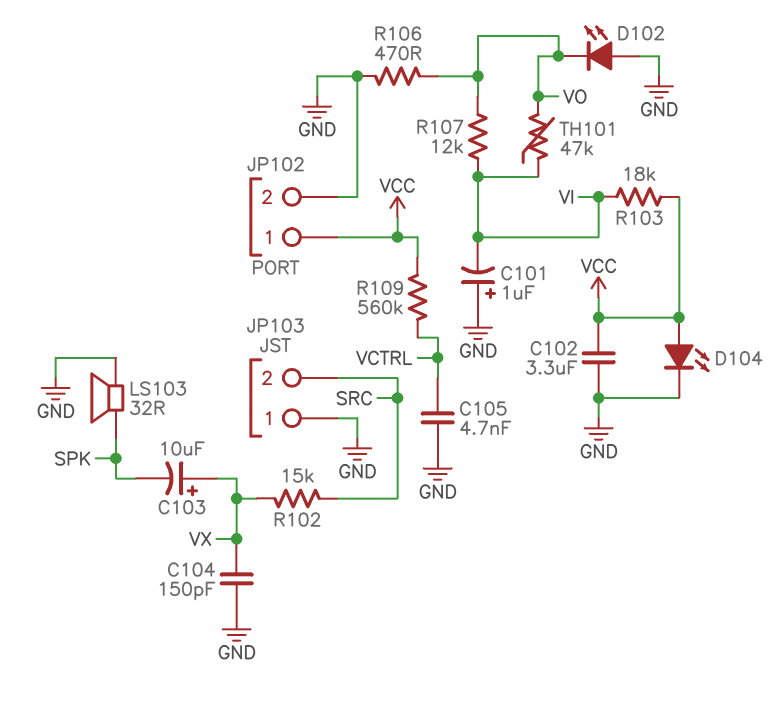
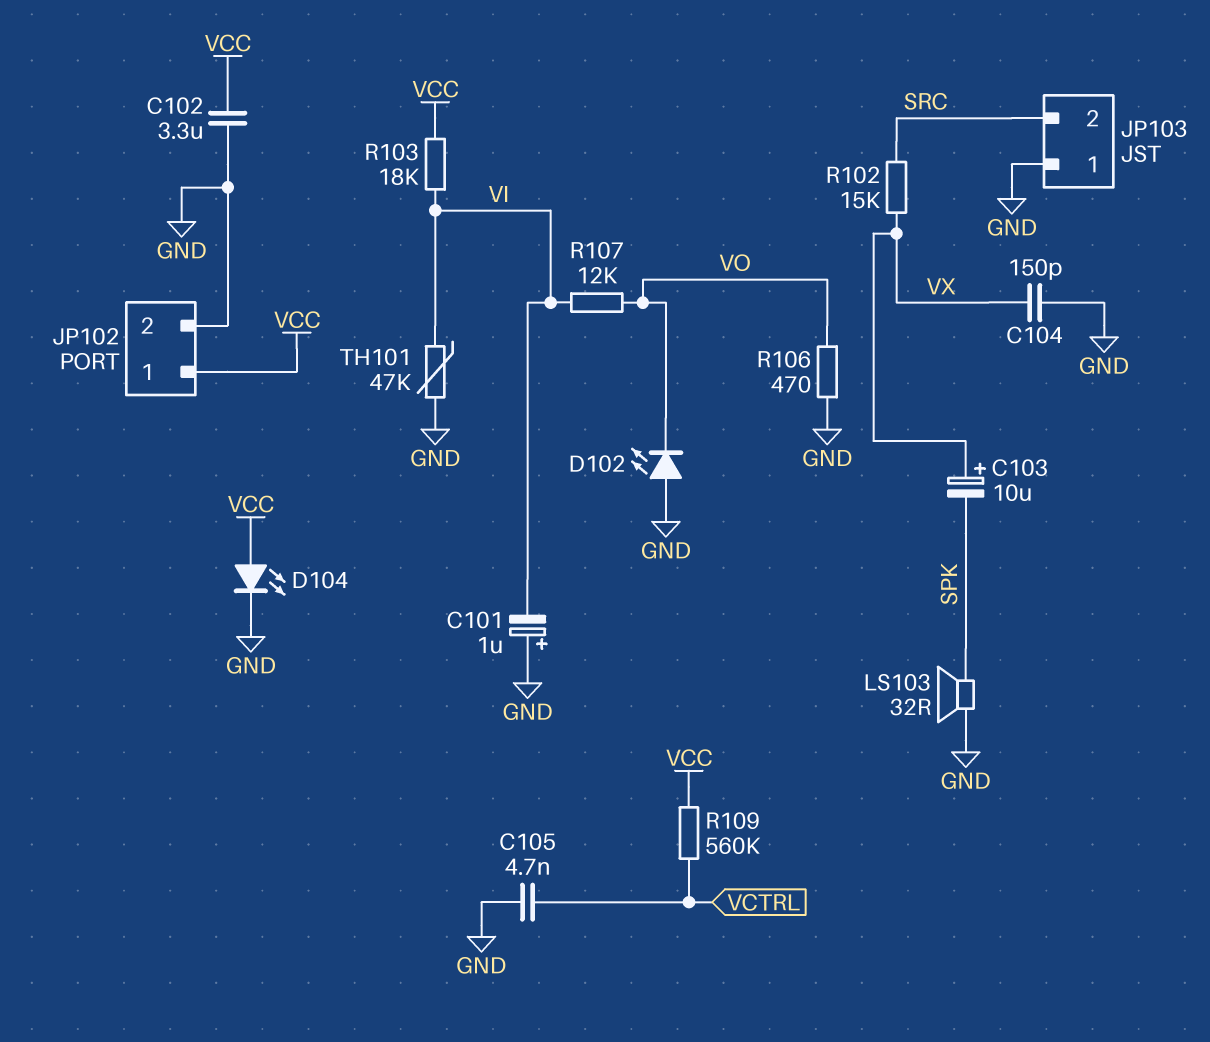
TH101: 47k (VI, VO) -> 47k (GND, VI)

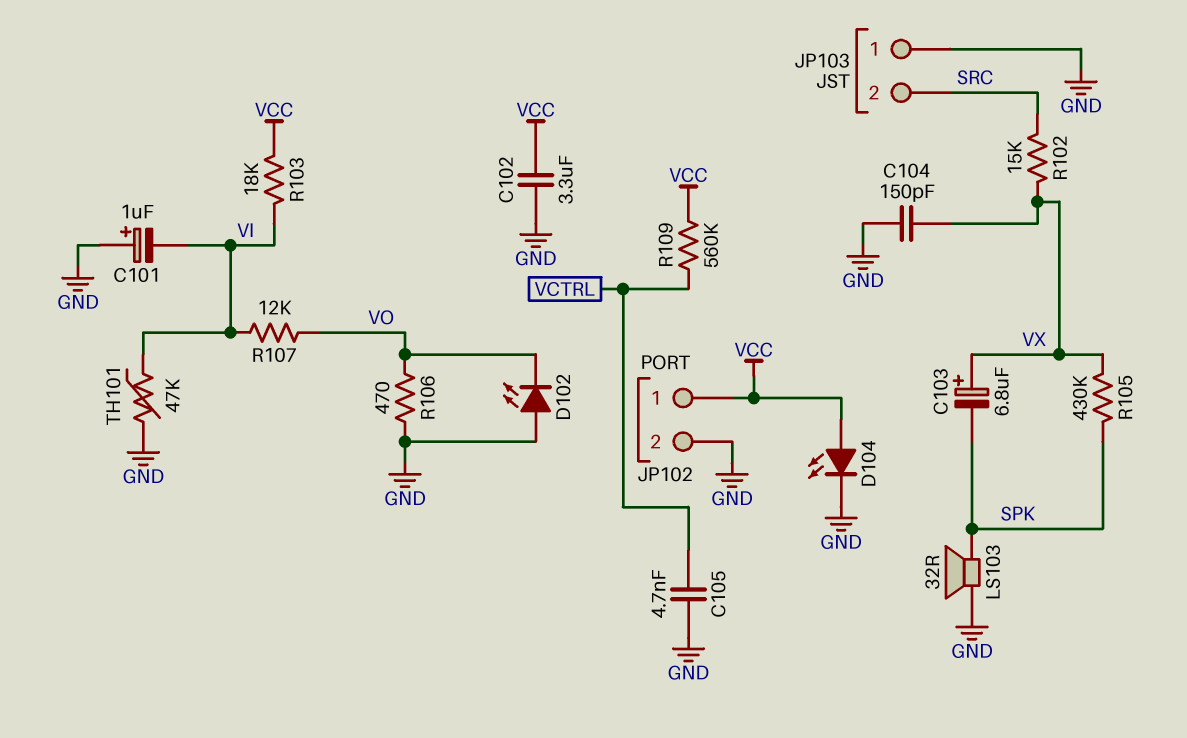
C103: 10uF (plus VX, minus SPK) -> 6.8uF (plus VX, minus SPK)
R105: none -> 430k (SPK, VX)

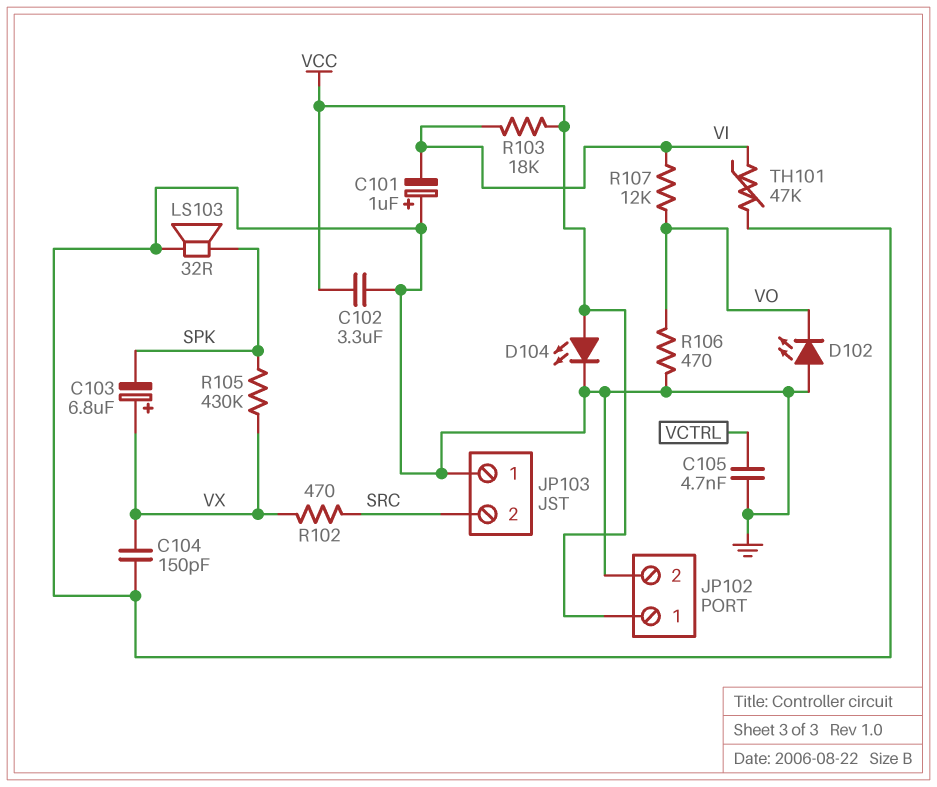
R102: 15k (SRC, VX) -> 470 (SRC, VX)
R109: 560k (VCC, VCTRL) -> none

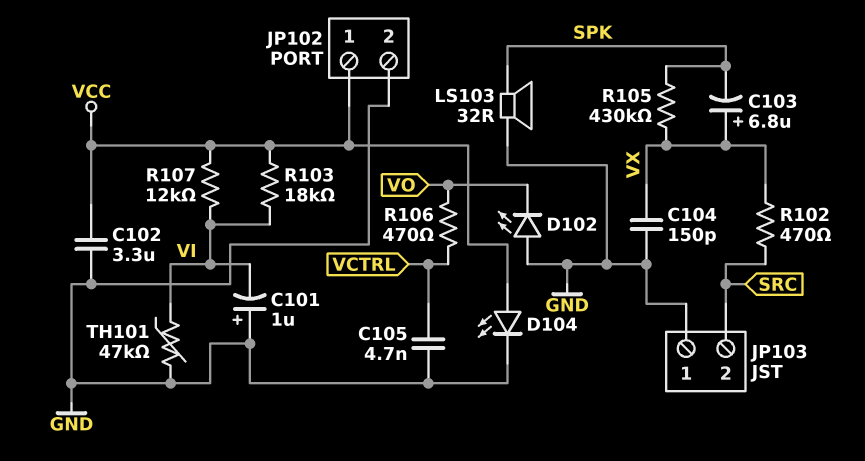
R106: 470 (GND, VO) -> 470 (VCTRL, VO)
R107: 12k (VI, VO) -> 12k (VCC, VI)

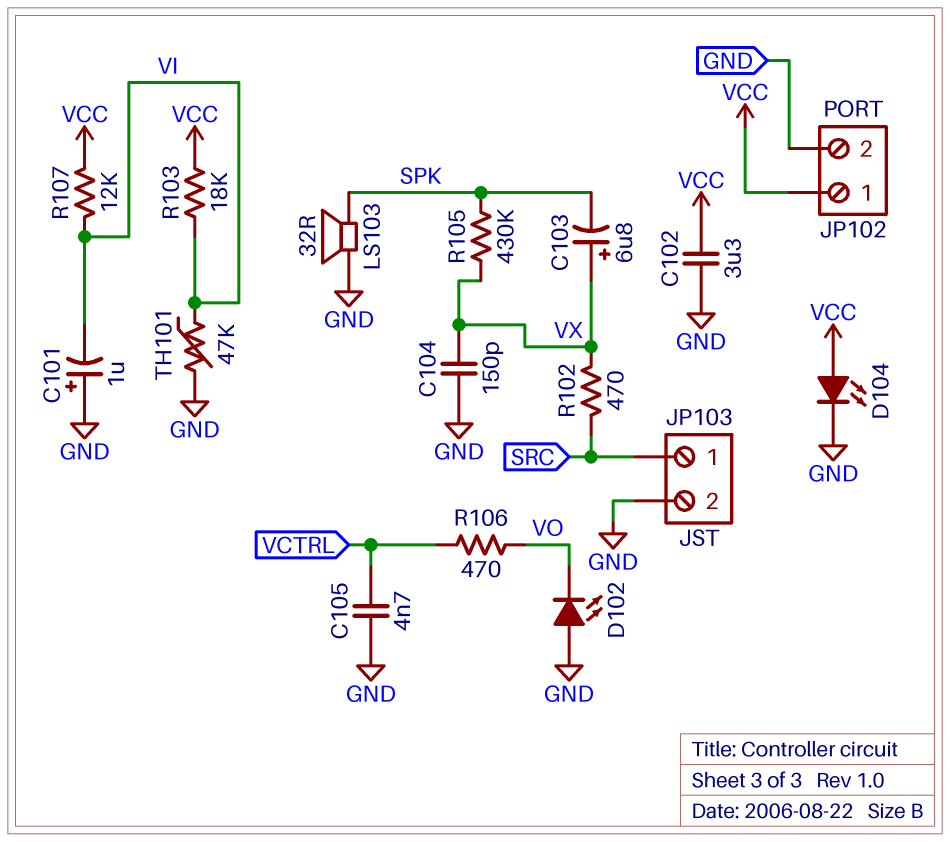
JP103 pin 1: GND -> SRC
JP103 pin 2: SRC -> GND

